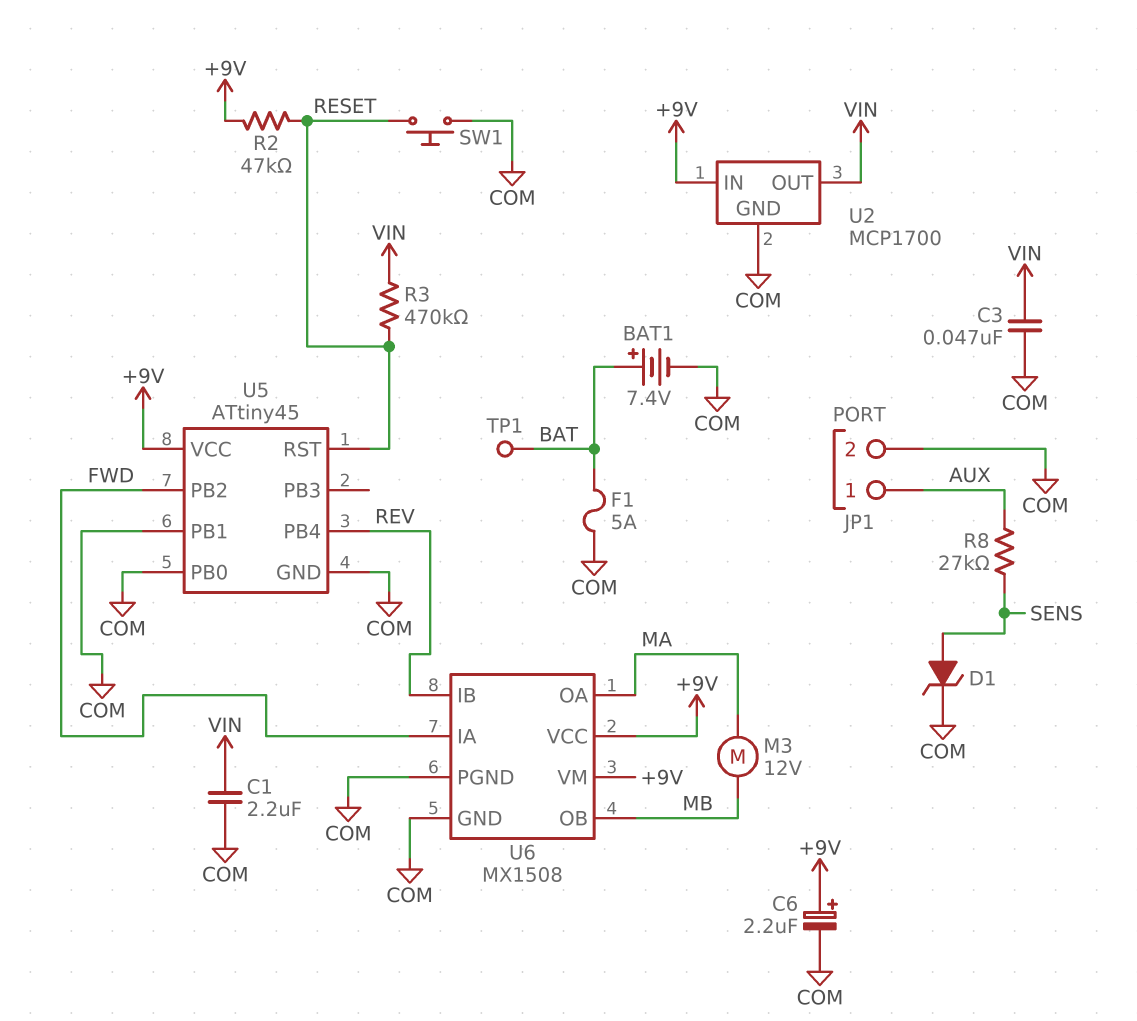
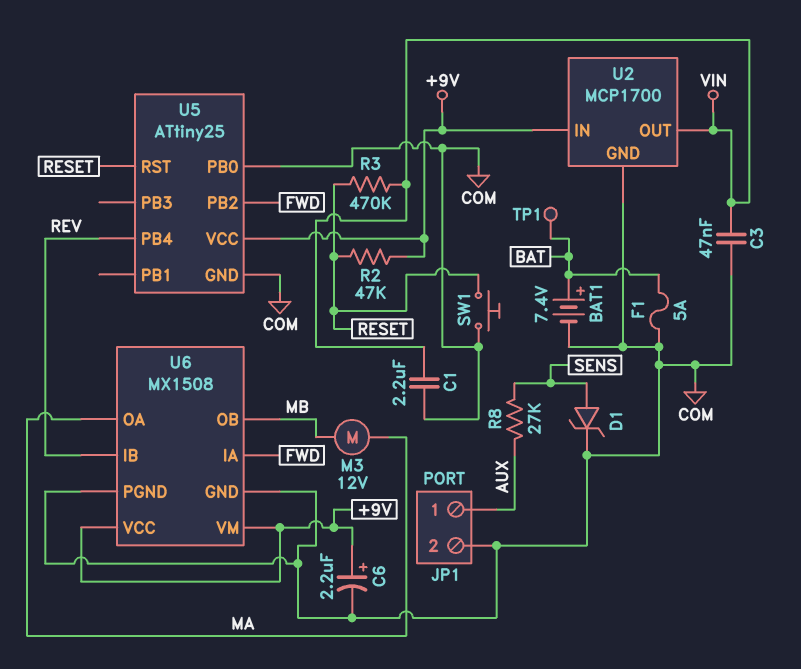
U5: ATtiny45 -> ATtiny25
U5 pin PB1: COM -> none

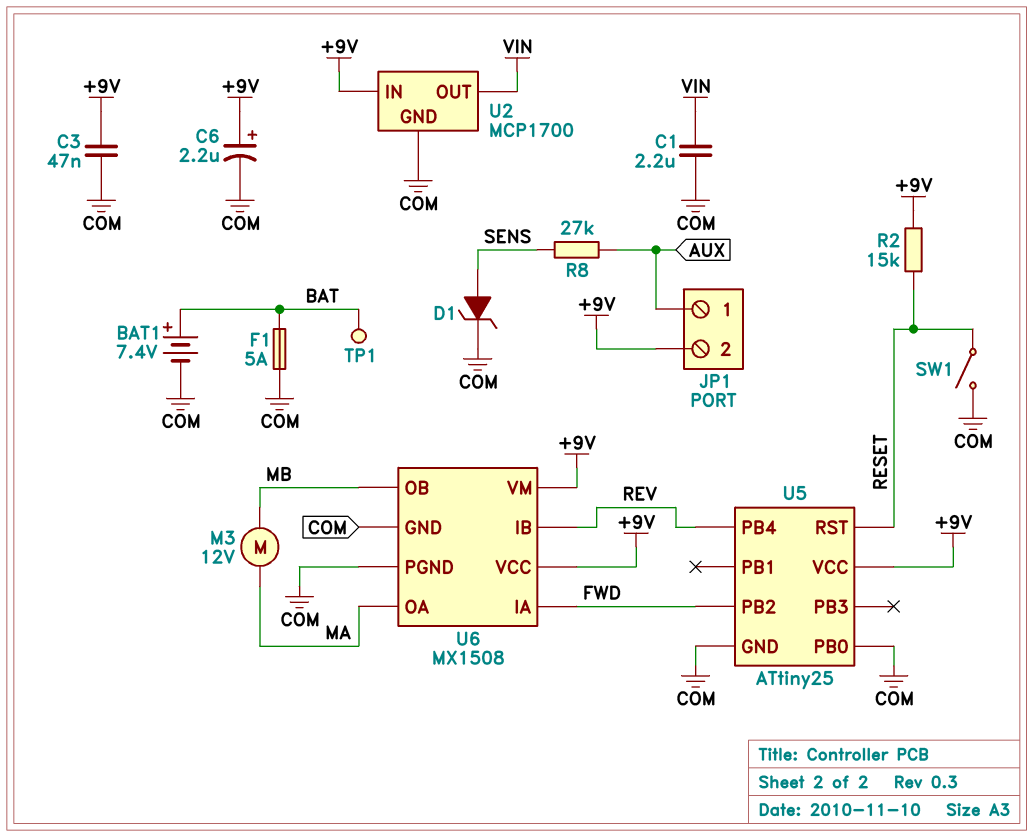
C3: 47nF (COM, VIN) -> 47nF (+9V, COM)
JP1 pin 2: COM -> +9V
R2: 47k (+9V, RESET) -> 15k (+9V, RESET)
R3: 470k (RESET, VIN) -> none
SW1: button (COM, RESET) -> switch (COM, RESET)

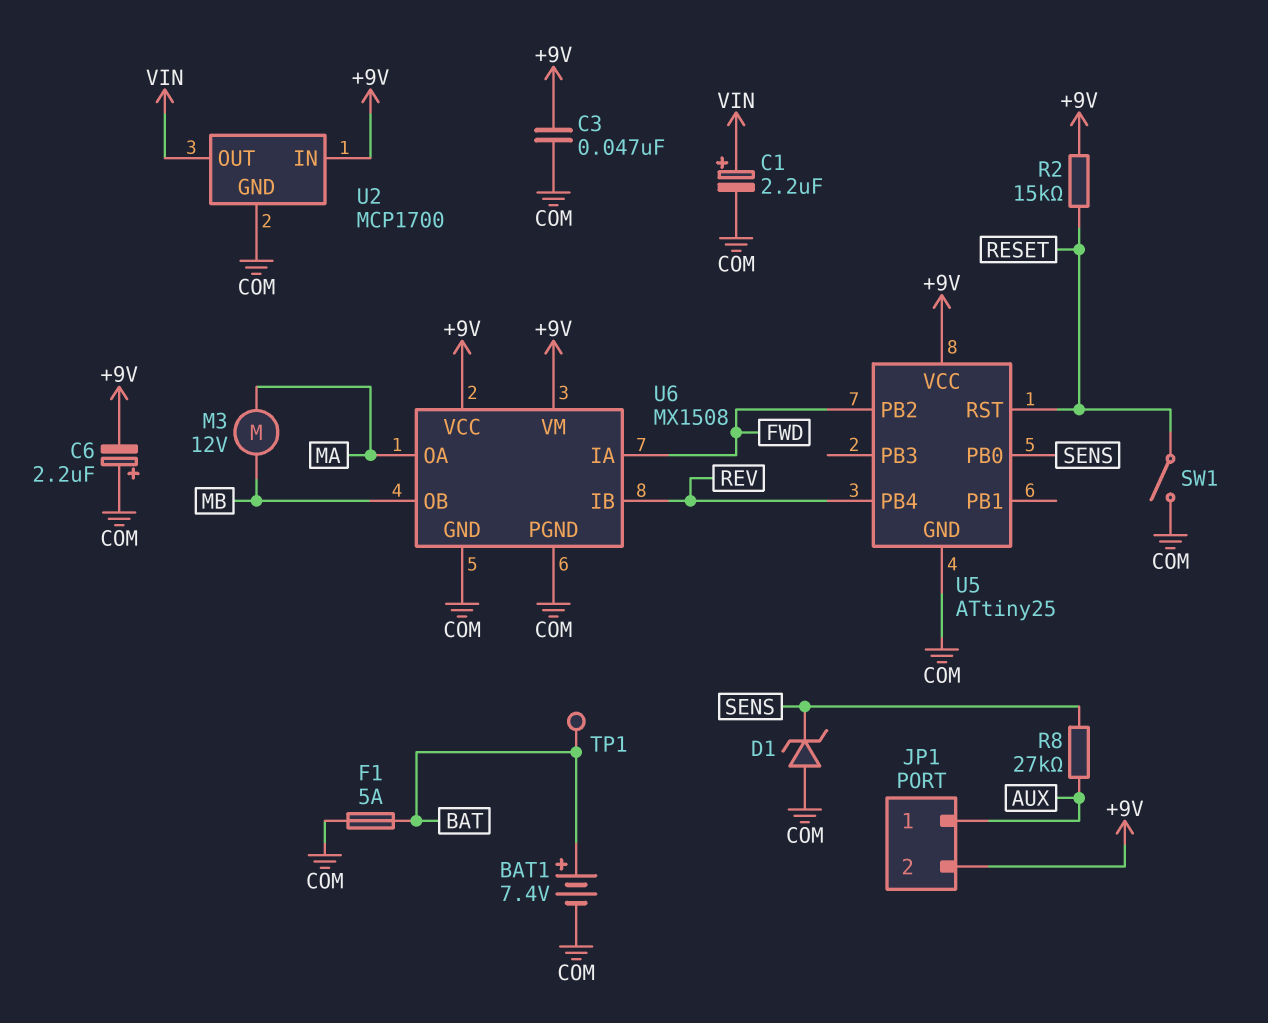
C1: 2.2uF (COM, VIN) -> 2.2uF (plus VIN, minus COM)
C6: 2.2uF (plus +9V, minus COM) -> 2.2uF (plus COM, minus +9V)
D1: zener (A SENS, K COM) -> zener (A COM, K SENS)
U5 pin PB0: COM -> SENS

